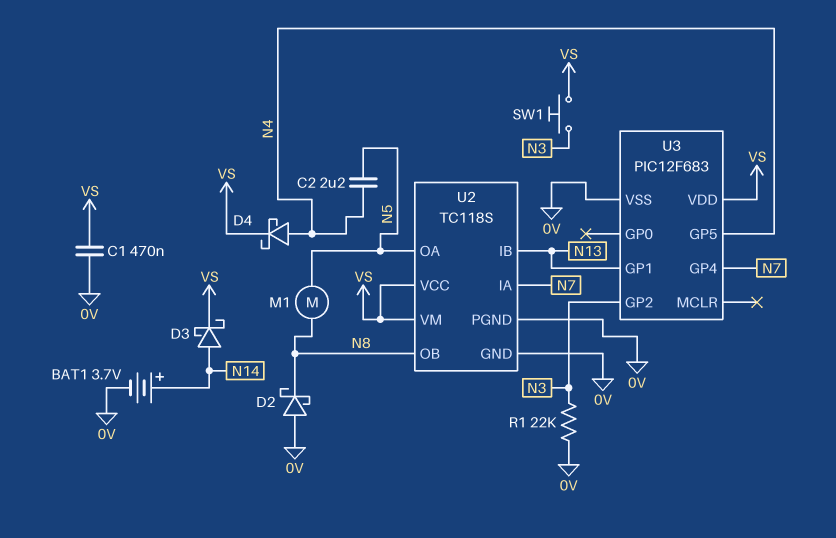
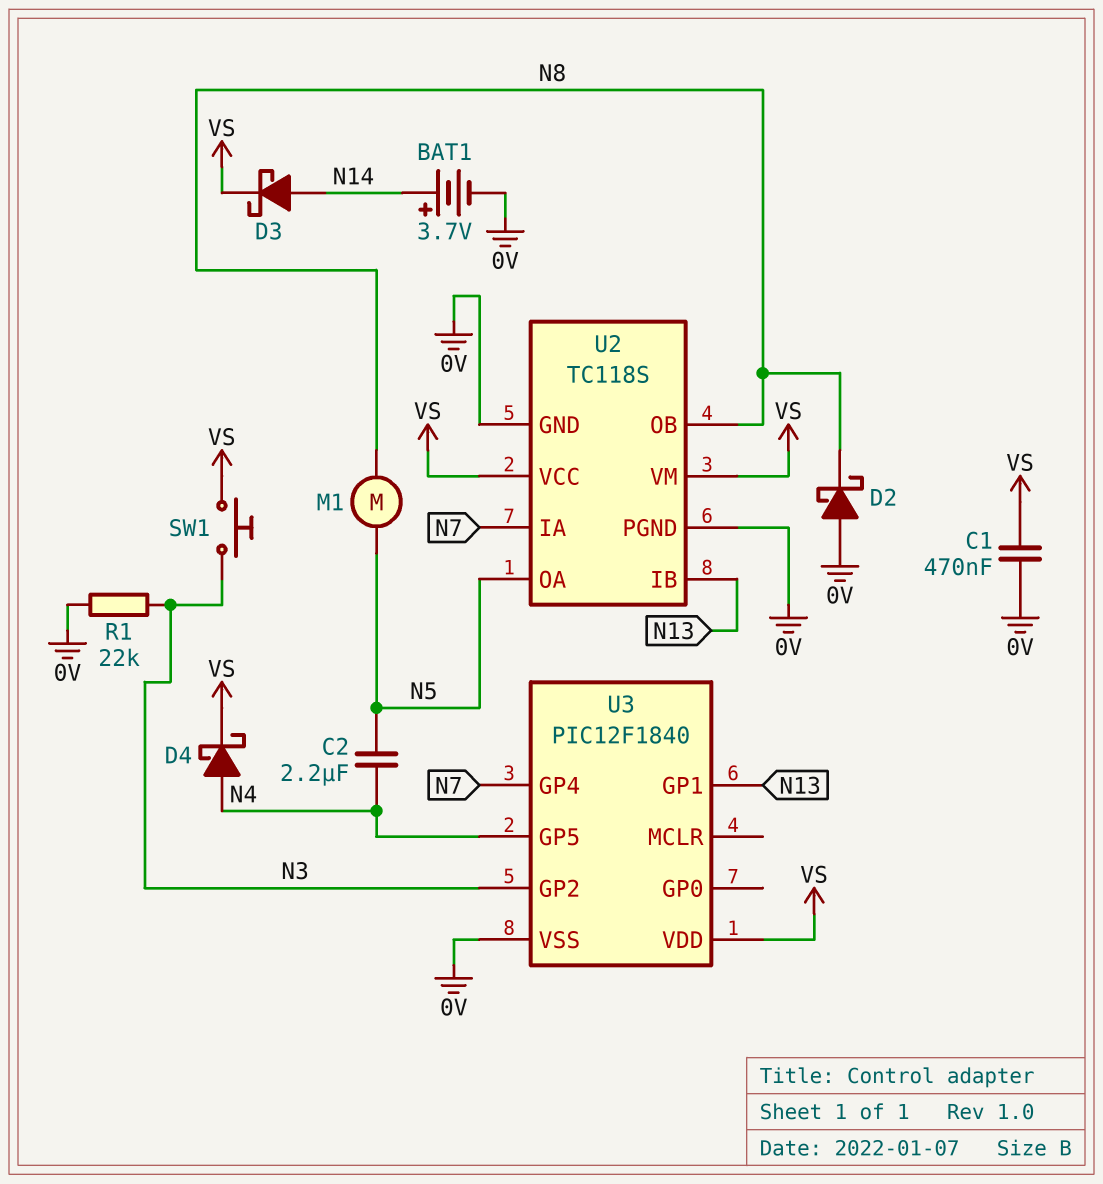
U3: PIC12F683 -> PIC12F1840

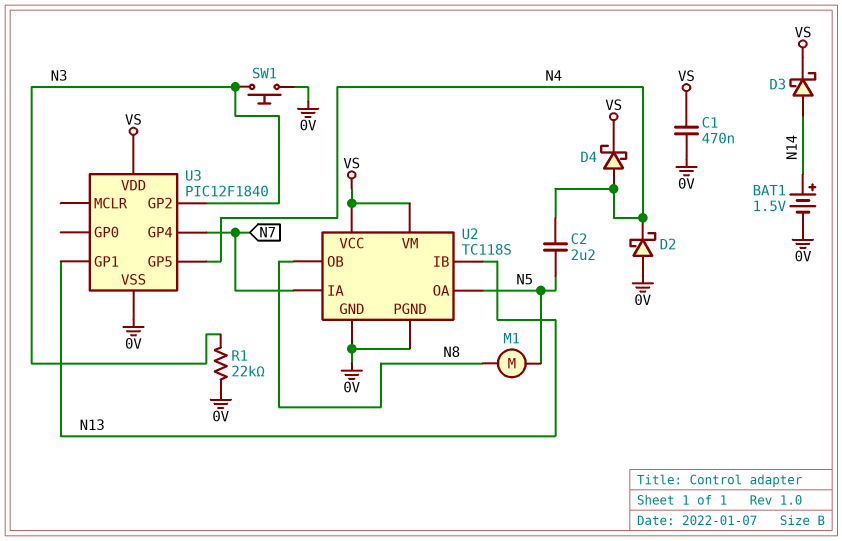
BAT1: 3.7V (plus N14, minus 0V) -> 1.5V (plus N14, minus 0V)
D2: schottky (A 0V, K N8) -> schottky (A 0V, K N4)
SW1: button (N3, VS) -> button (0V, N3)

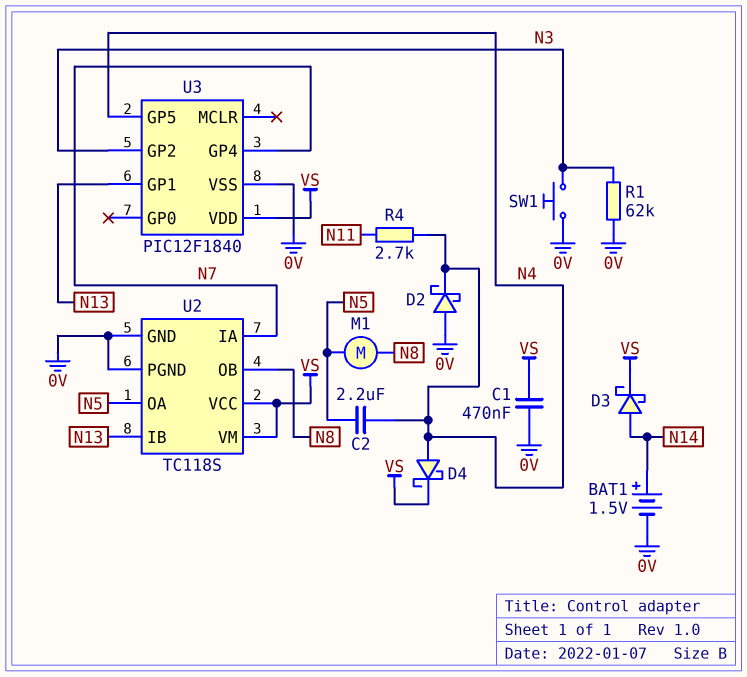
R1: 22k (0V, N3) -> 62k (0V, N3)
R4: none -> 2.7k (N4, N11)

